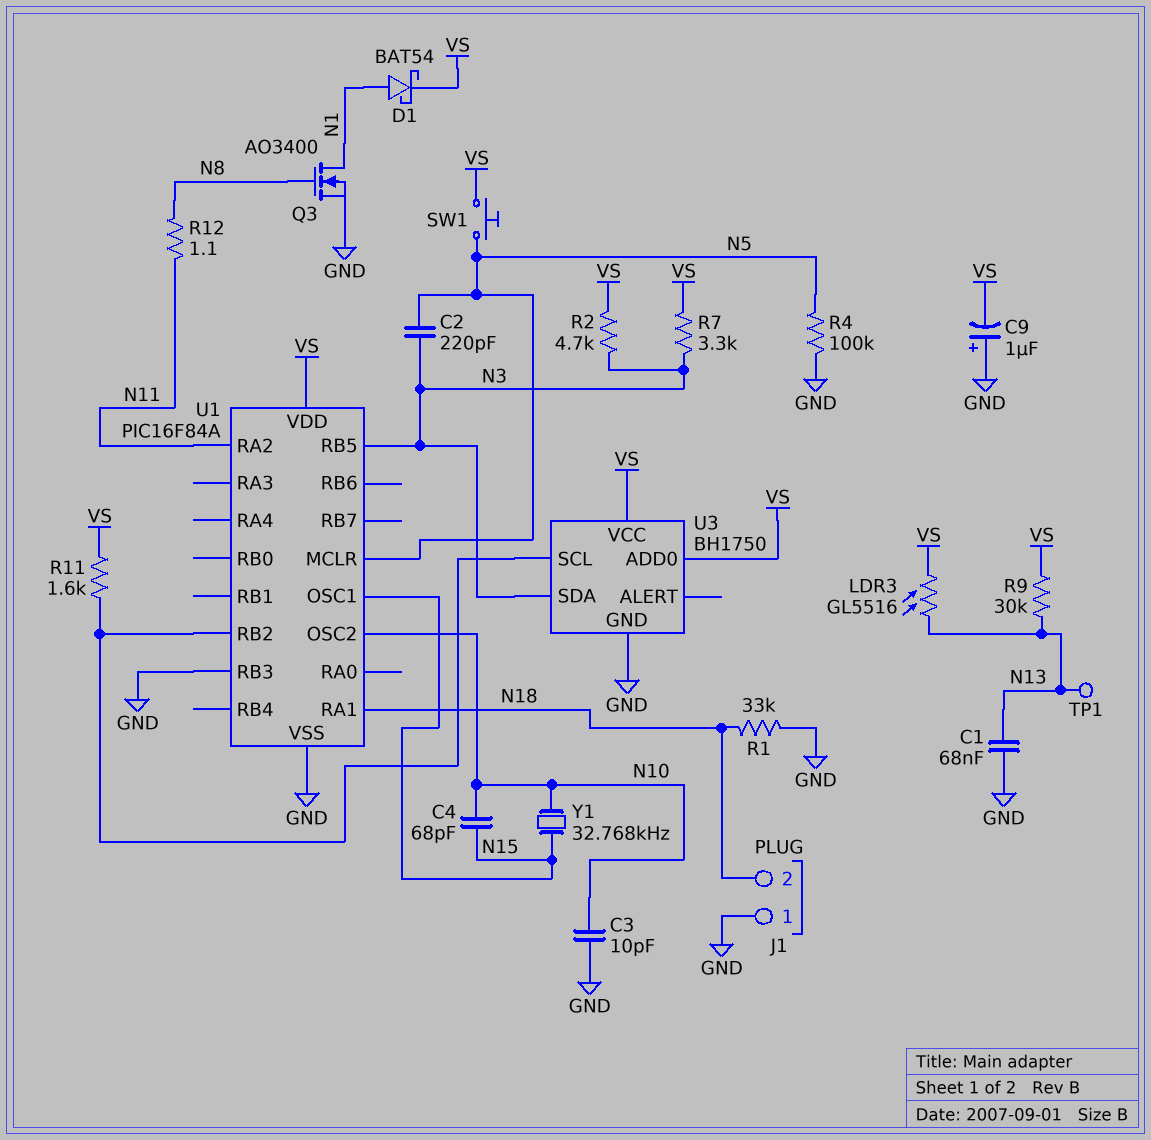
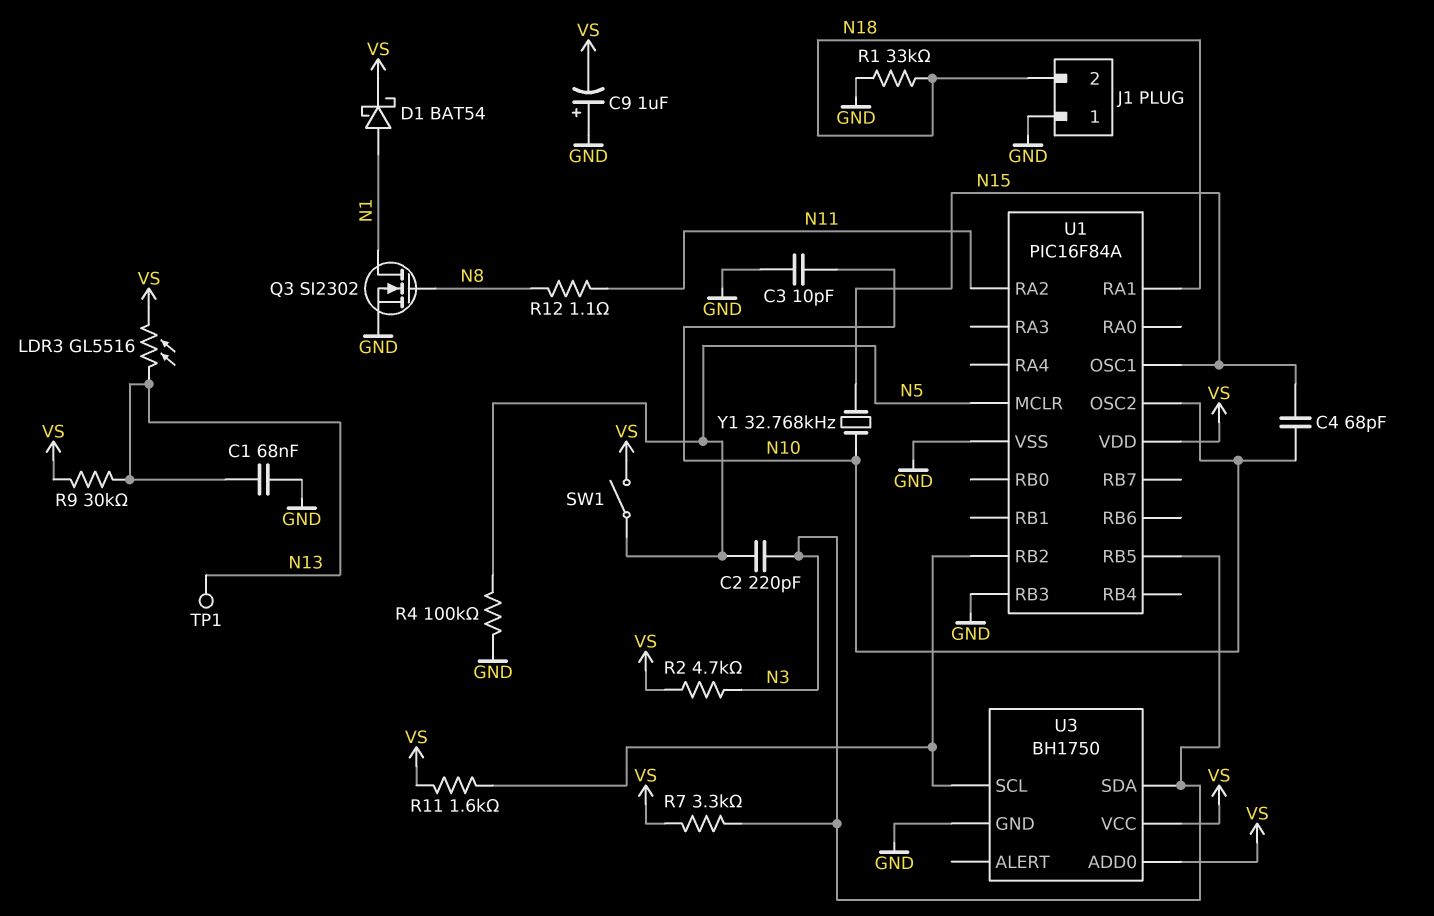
Q3: NMOS AO3400 (G N8, D N1, S GND) -> NMOS SI2302 (G N8, D N1, S GND)
SW1: button (N5, VS) -> switch (N5, VS)

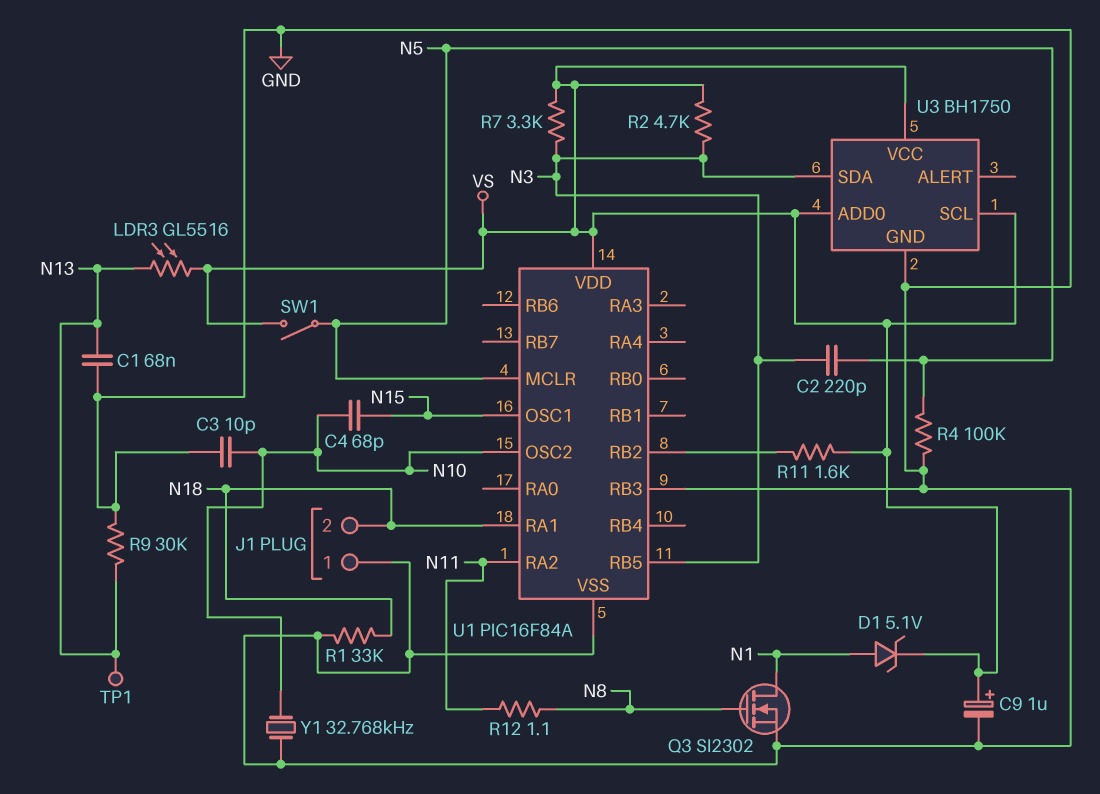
C9: 1uF (plus GND, minus VS) -> 1uF (plus VS, minus GND)
D1: schottky BAT54 (A N1, K VS) -> zener 5.1V (A N1, K VS)
R9: 30k (N13, VS) -> 30k (GND, N13)
U3 pin SCL: U1/RB2 -> VS
Y1: 32.768kHz (N10, N15) -> 32.768kHz (GND, N10)

